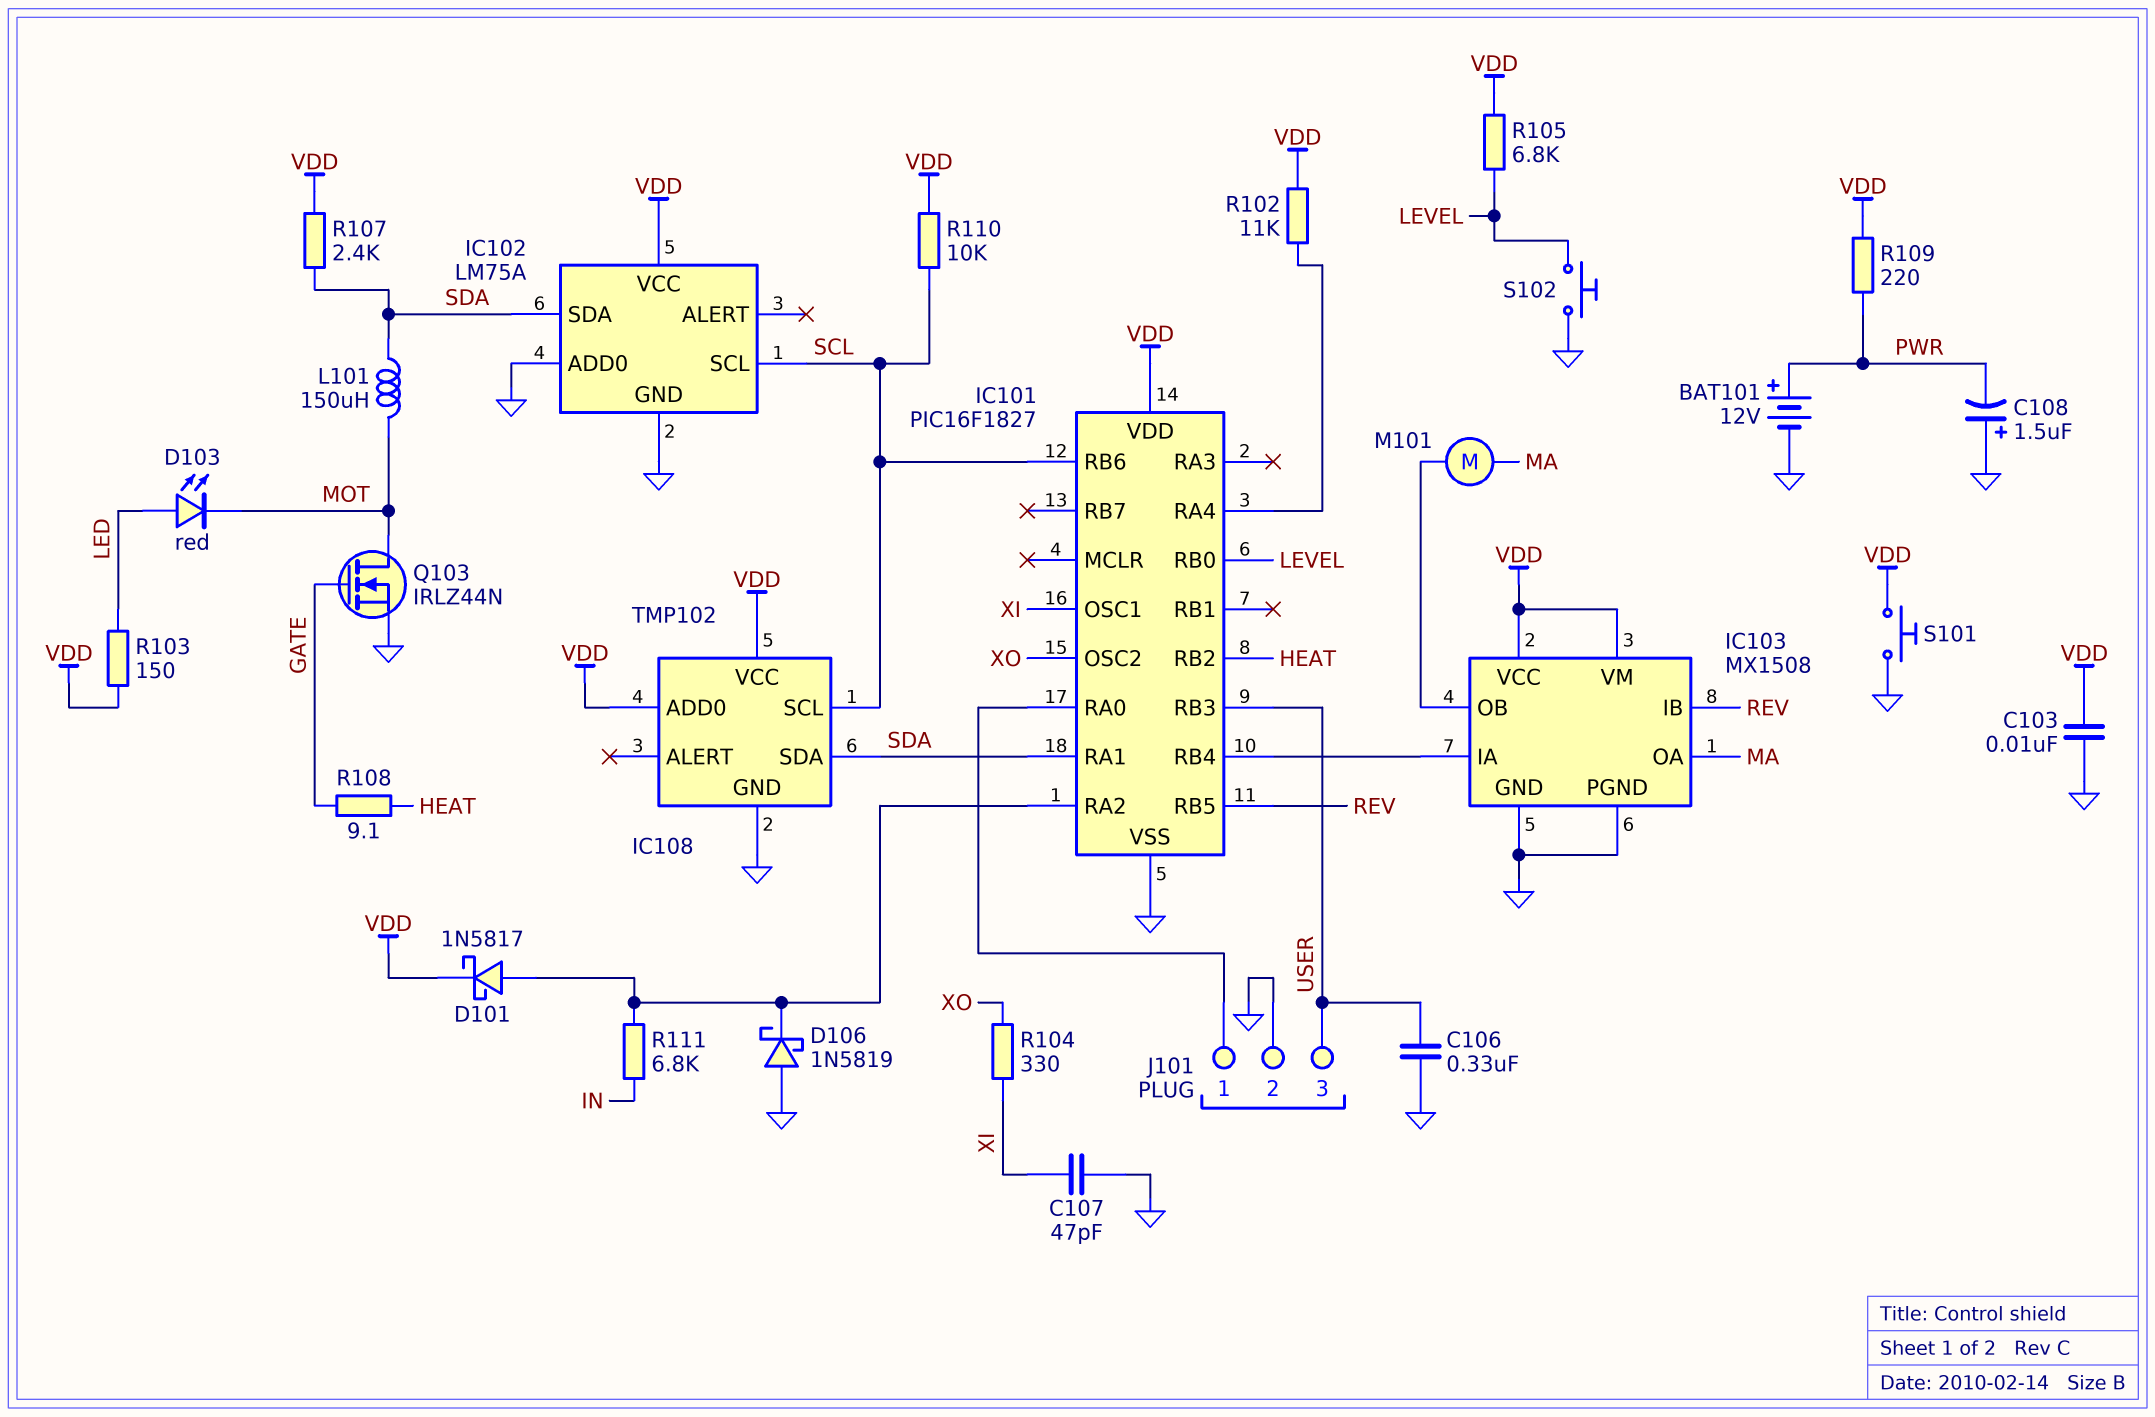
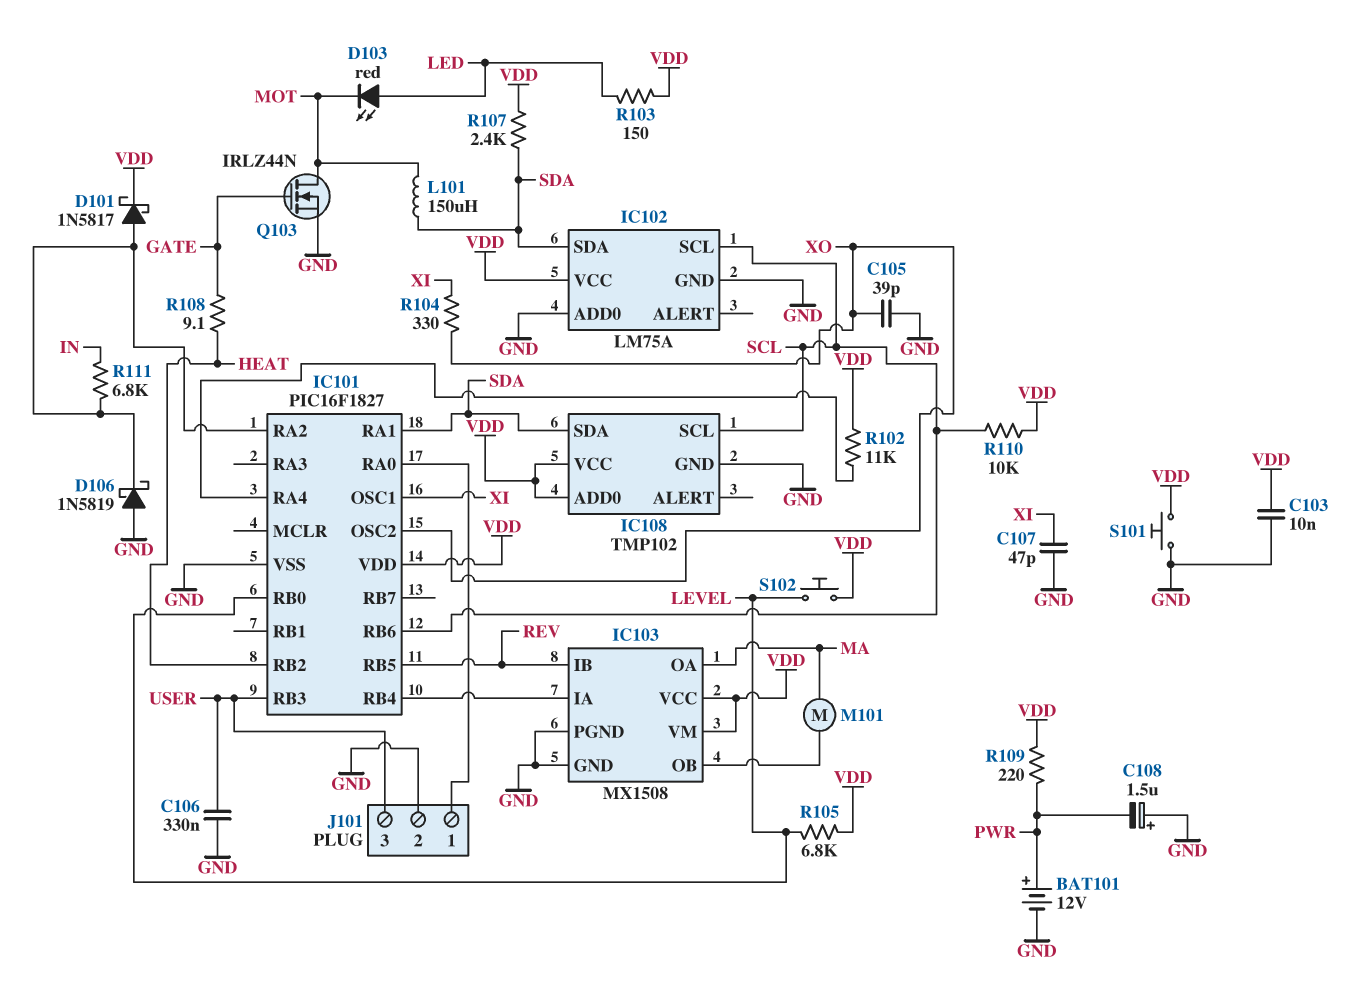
C105: none -> 39pF (GND, XO)
S102: button (GND, LEVEL) -> button (LEVEL, VDD)

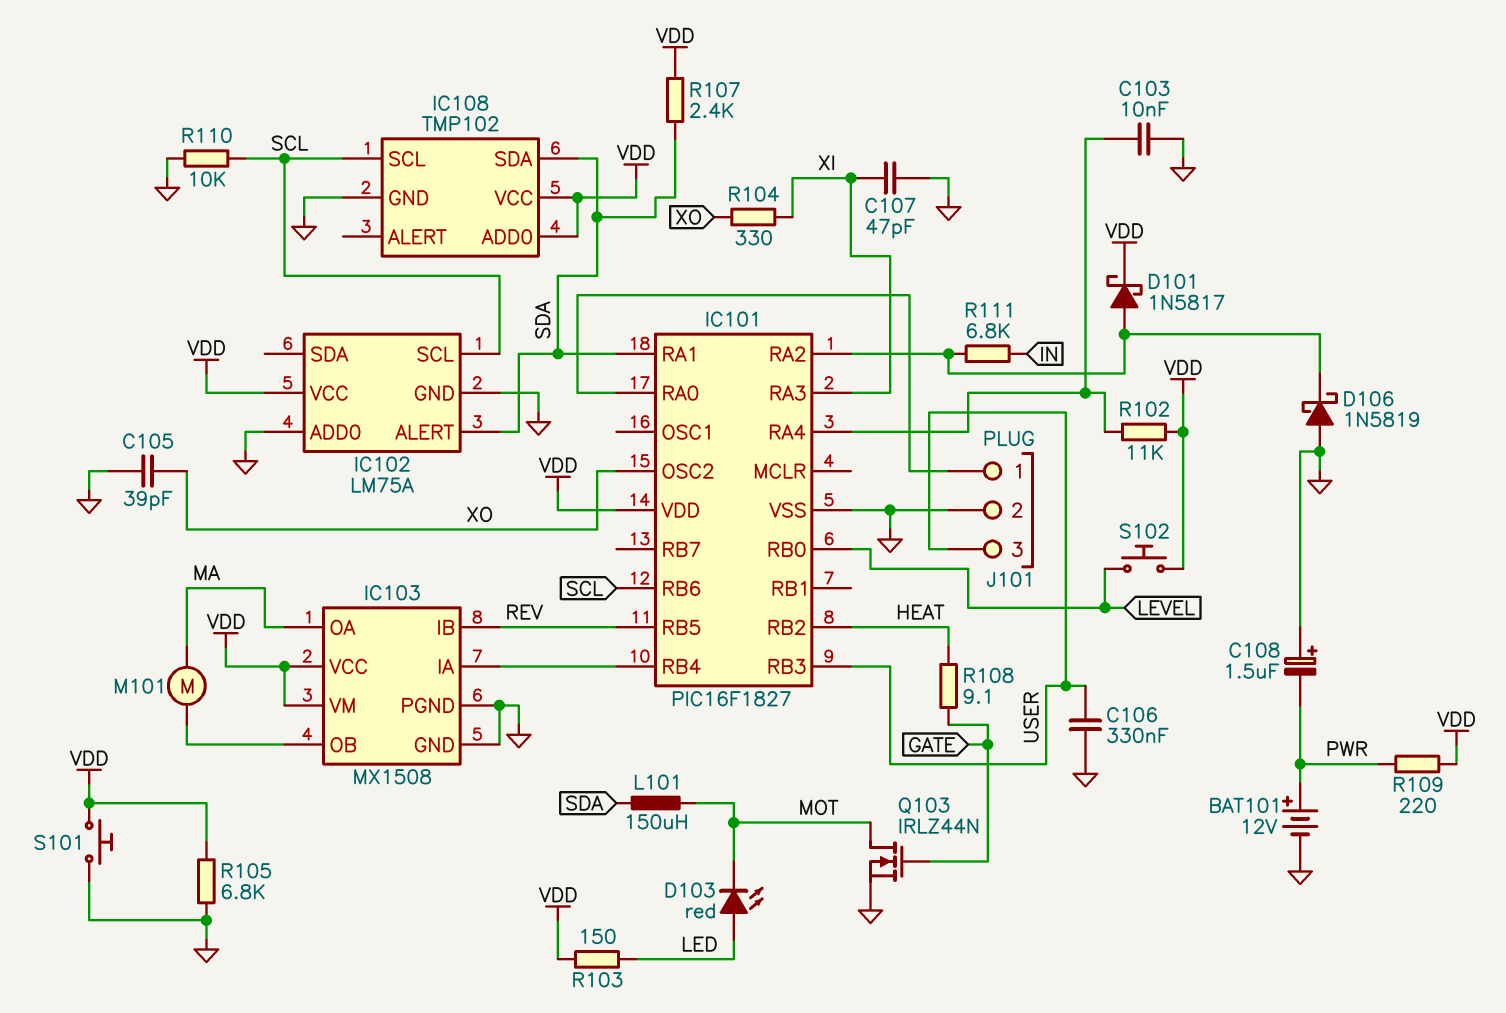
C103: 10nF (GND, VDD) -> 10nF (GND, IC101/RA4)
IC101 pin OSC1: XI -> none
IC101 pin RA3: none -> XI
IC102 pin ALERT: none -> SDA
IC102 pin SDA: SDA -> none
R105: 6.8k (LEVEL, VDD) -> 6.8k (GND, VDD)
R110: 10k (SCL, VDD) -> 10k (GND, SCL)

